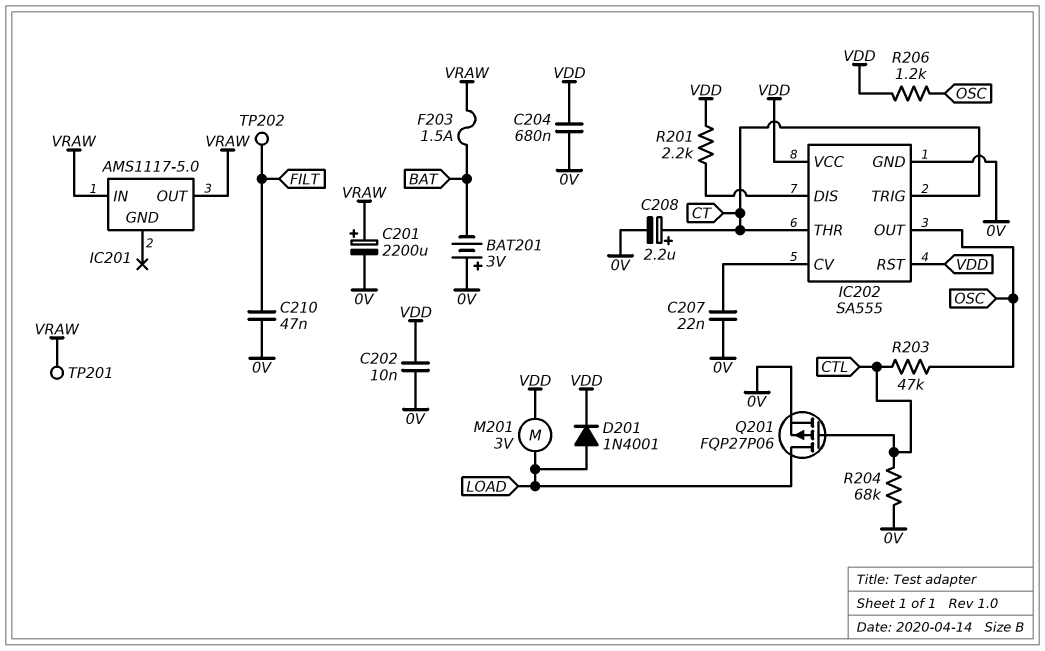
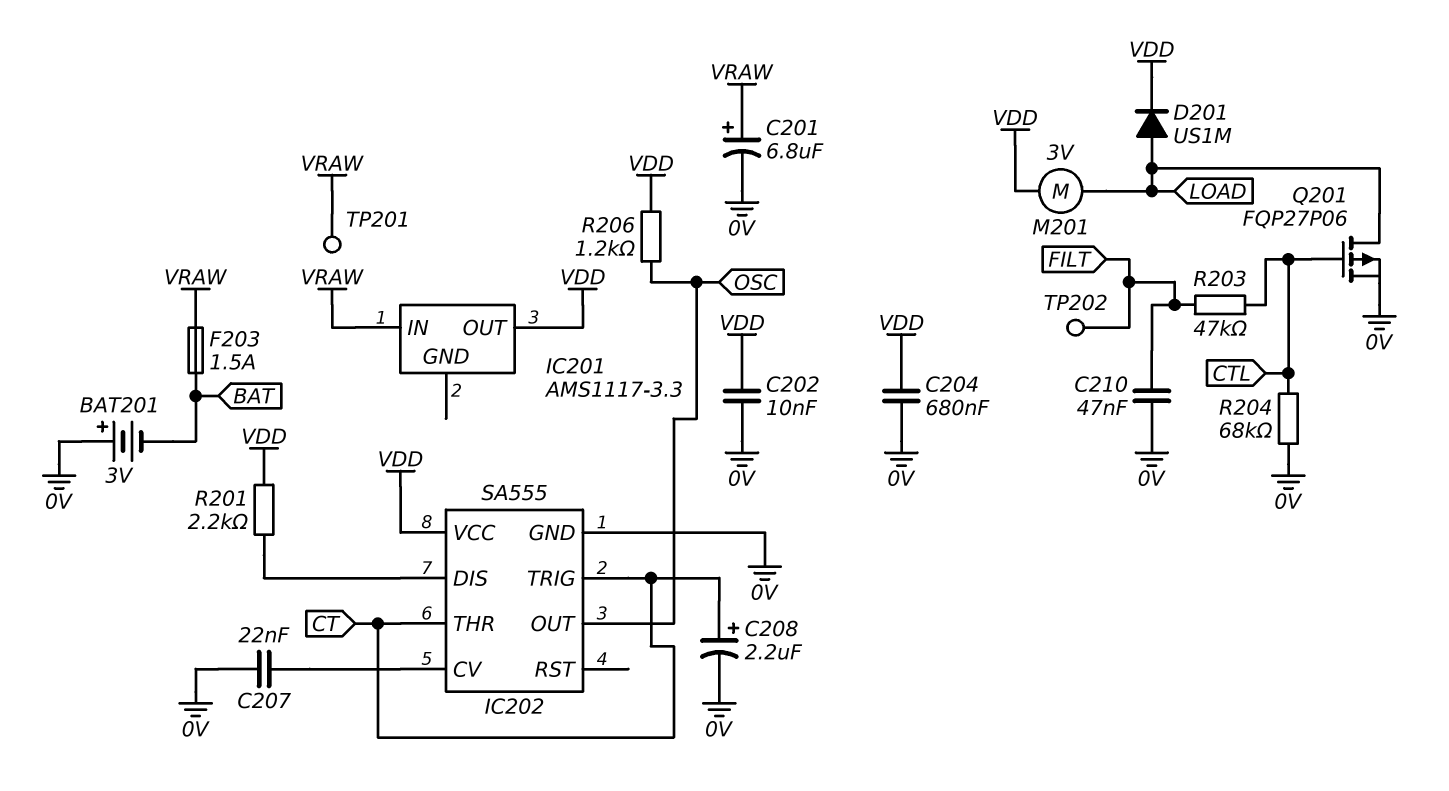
C201: 2200uF (plus VRAW, minus 0V) -> 6.8uF (plus VRAW, minus 0V)
D201: diode 1N4001 (A LOAD, K VDD) -> diode US1M (A LOAD, K VDD)
IC201: AMS1117-5.0 -> AMS1117-3.3
IC201 pin OUT: VRAW -> VDD
IC202 pin RST: VDD -> none
R203: 47k (CTL, OSC) -> 47k (CTL, FILT)

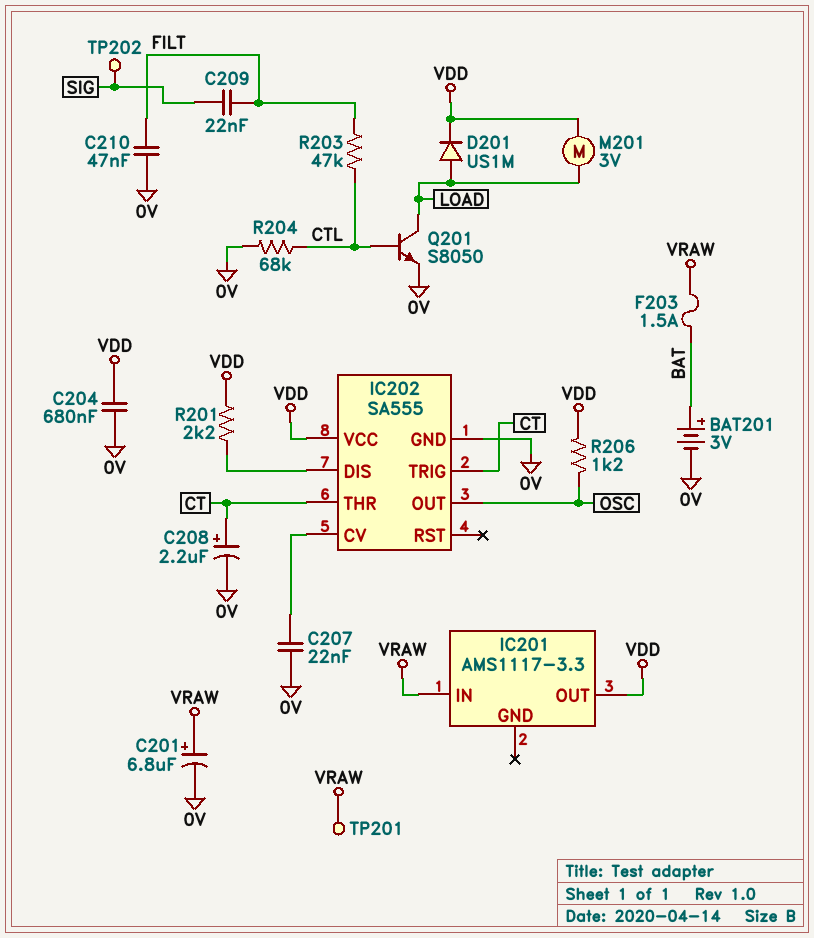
BAT201: 3V (plus 0V, minus BAT) -> 3V (plus BAT, minus 0V)
C202: 10nF (0V, VDD) -> none
C209: none -> 22nF (FILT, SIG)
Q201: PMOS FQP27P06 (G CTL, D LOAD, S 0V) -> NPN S8050 (B CTL, C LOAD, E 0V)
TP202: test point (FILT) -> test point (SIG)

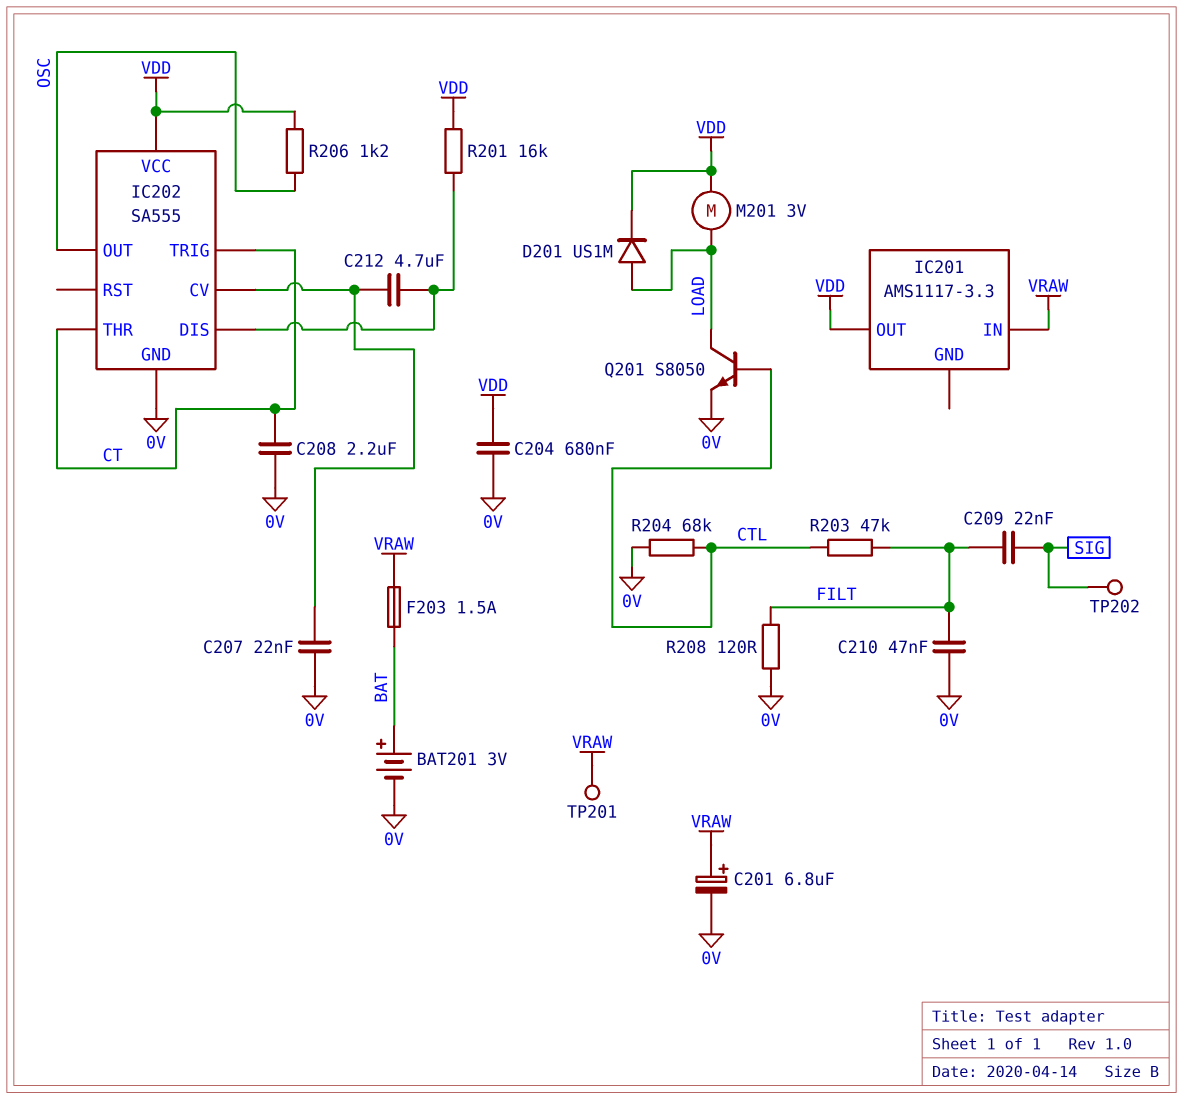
C208: 2.2uF (plus CT, minus 0V) -> 2.2uF (0V, CT)
C212: none -> 4.7uF (IC202/CV, IC202/DIS)
R201: 2.2k (IC202/DIS, VDD) -> 16k (IC202/DIS, VDD)
R208: none -> 120 (0V, FILT)

